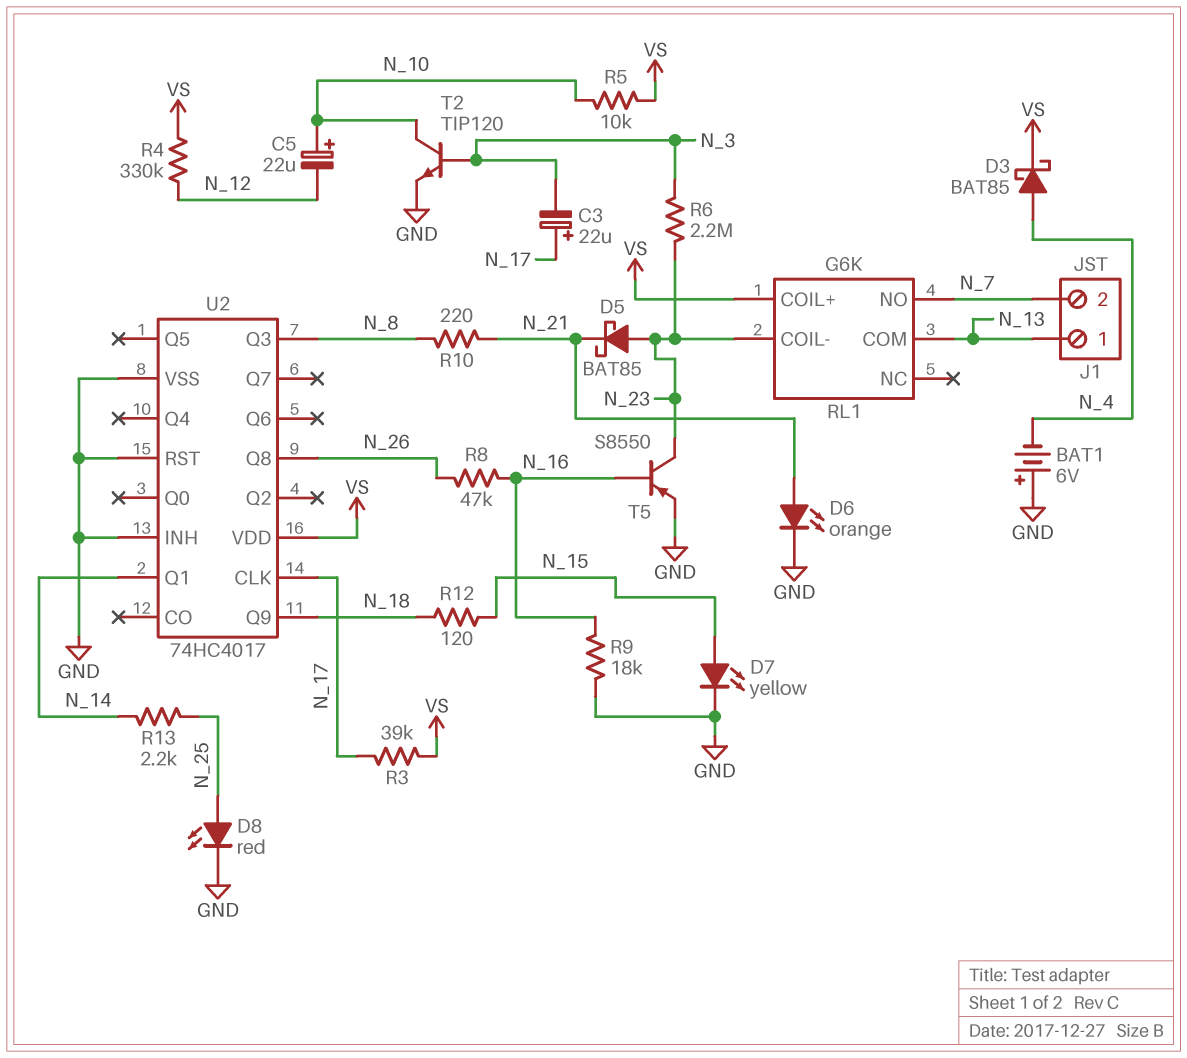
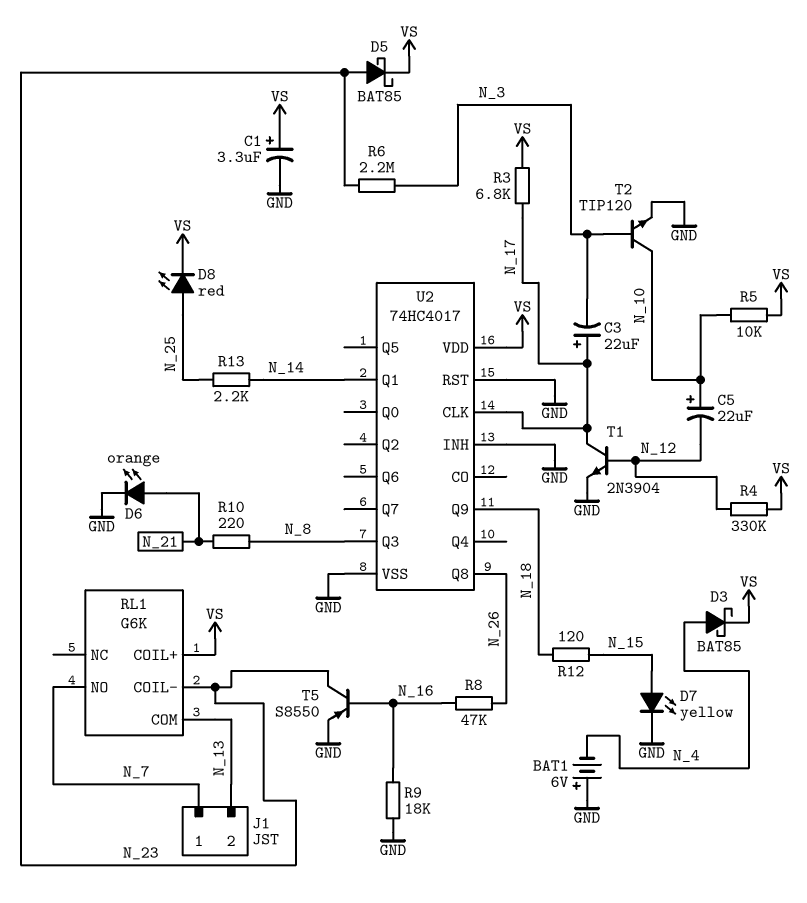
C1: none -> 3.3uF (plus VS, minus GND)
D5: schottky BAT85 (A N_23, K N_21) -> schottky BAT85 (A N_23, K VS)
D8: LED red (A N_25, K GND) -> LED red (A N_25, K VS)
J1 pin 1: N_13 -> N_7
J1 pin 2: N_7 -> N_13
R3: 39k (N_17, VS) -> 6.8k (N_17, VS)
T1: none -> NPN 2N3904 (B N_12, C N_17, E GND)

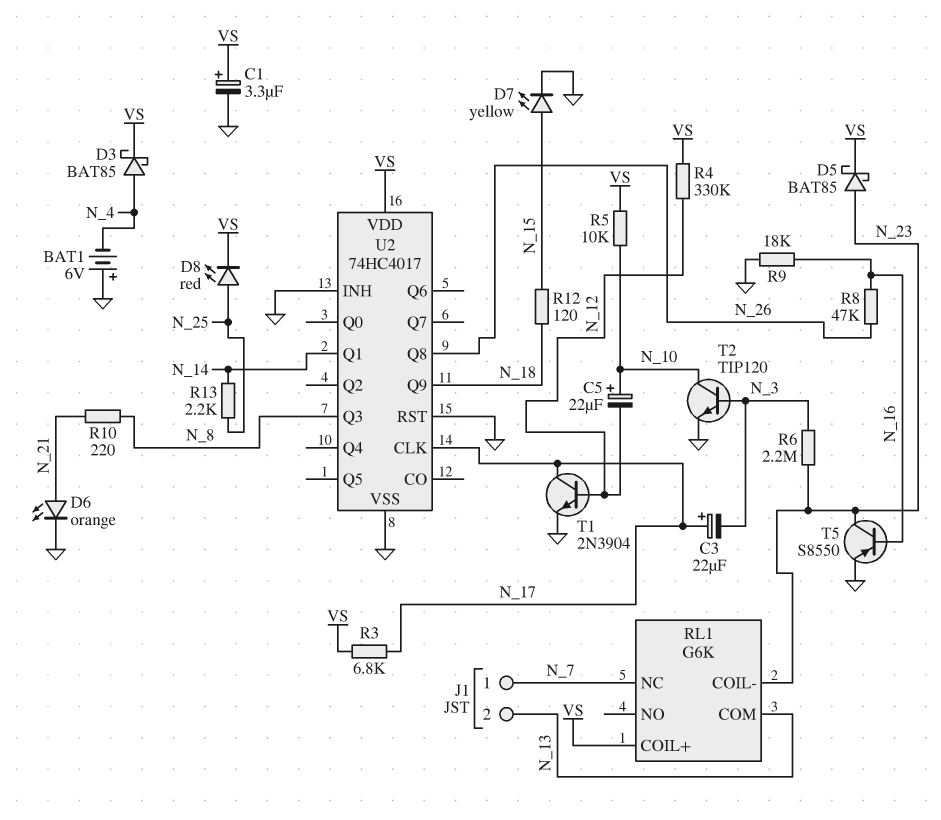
RL1 pin NC: none -> N_7
RL1 pin NO: N_7 -> none

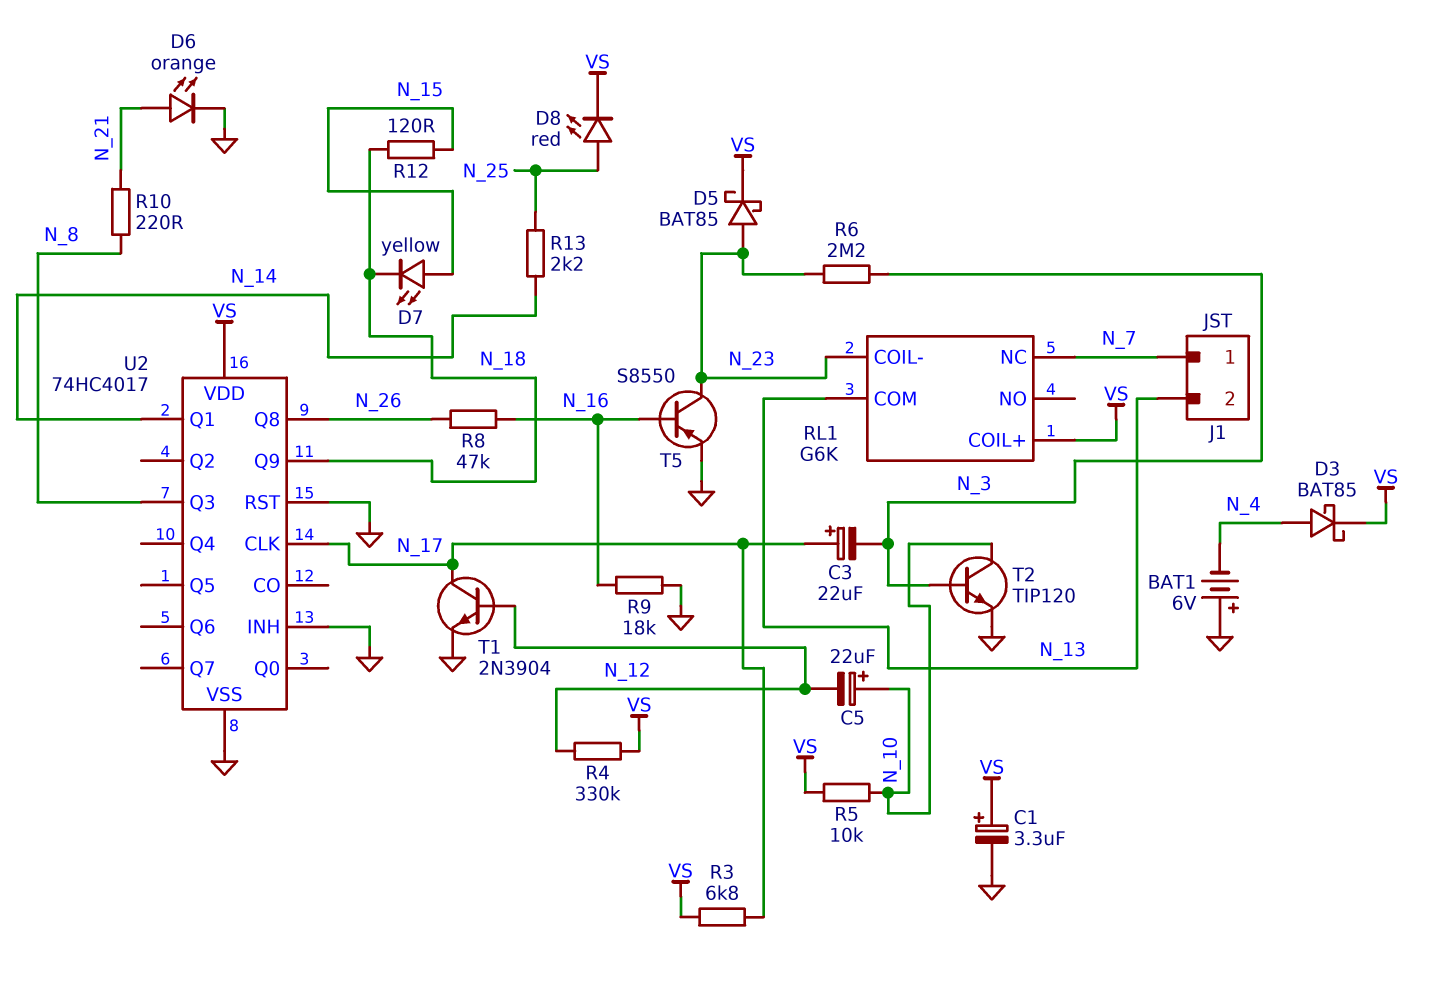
D7: LED yellow (A N_15, K GND) -> LED yellow (A N_15, K N_18)

